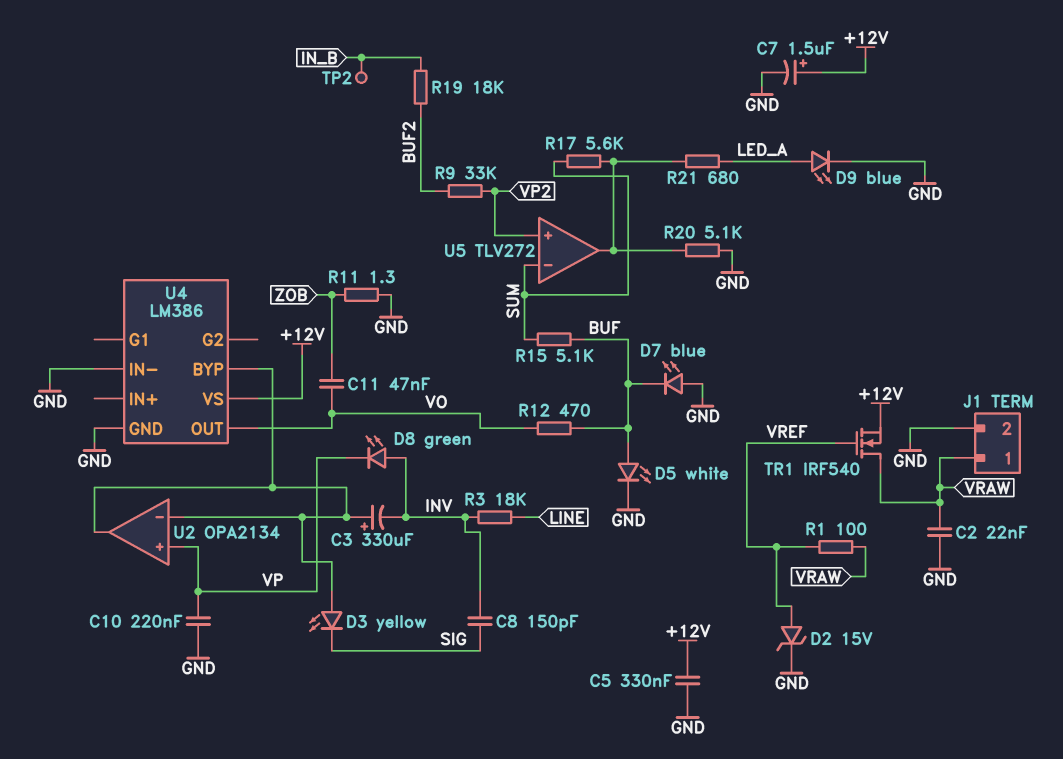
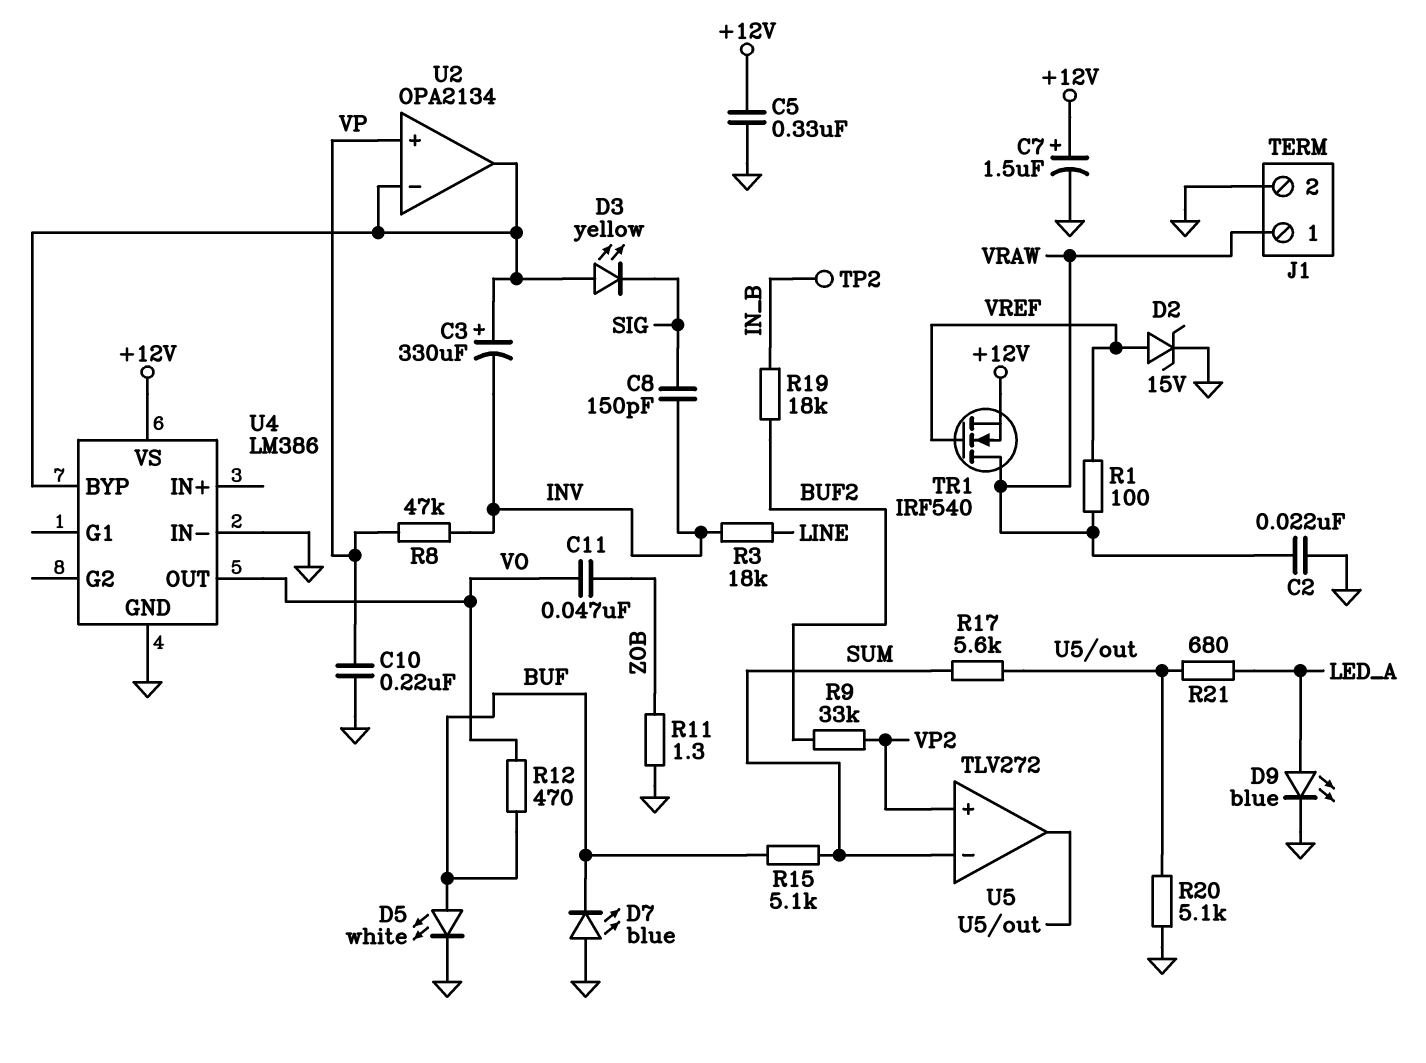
D8: LED green (A INV, K VP) -> none
R8: none -> 47k (INV, VP)

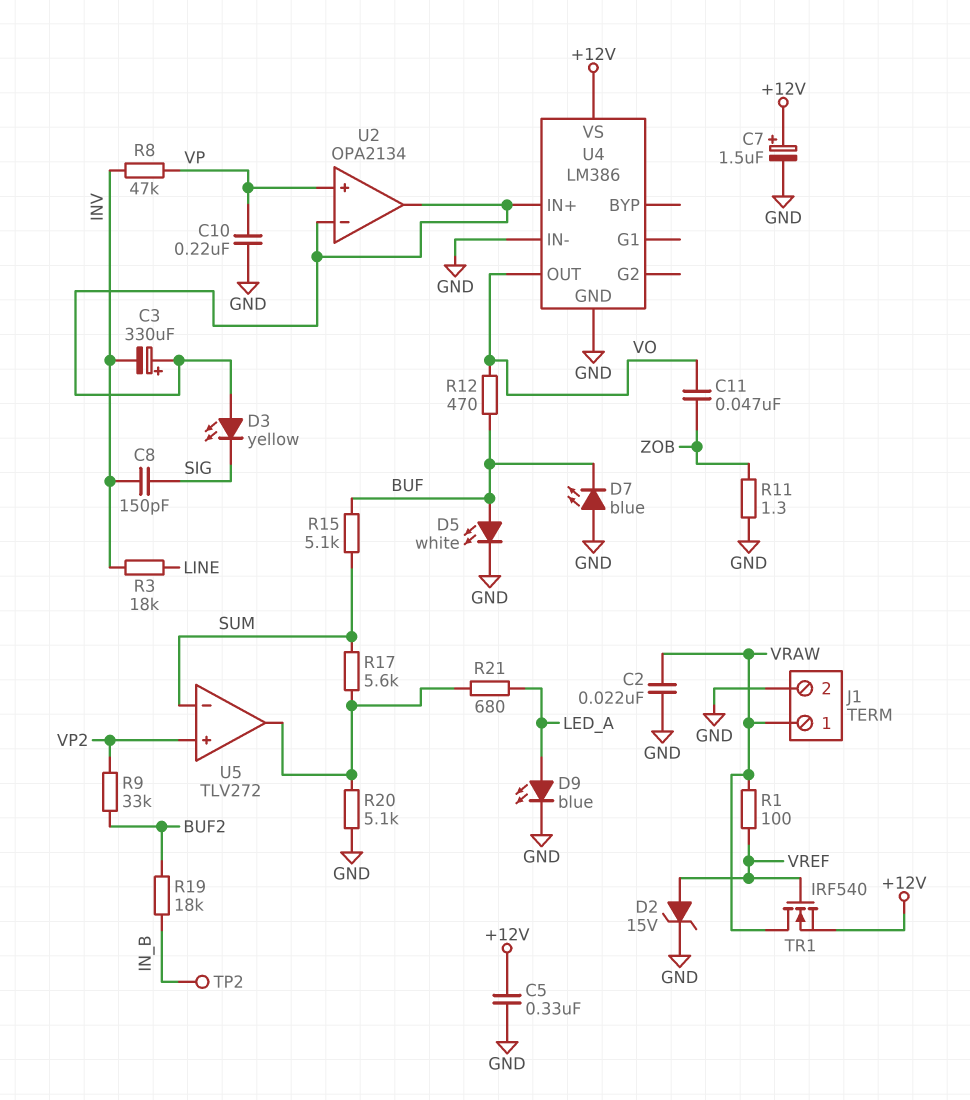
U4 pin BYP: U2/in- -> none
U4 pin IN+: none -> U2/in-

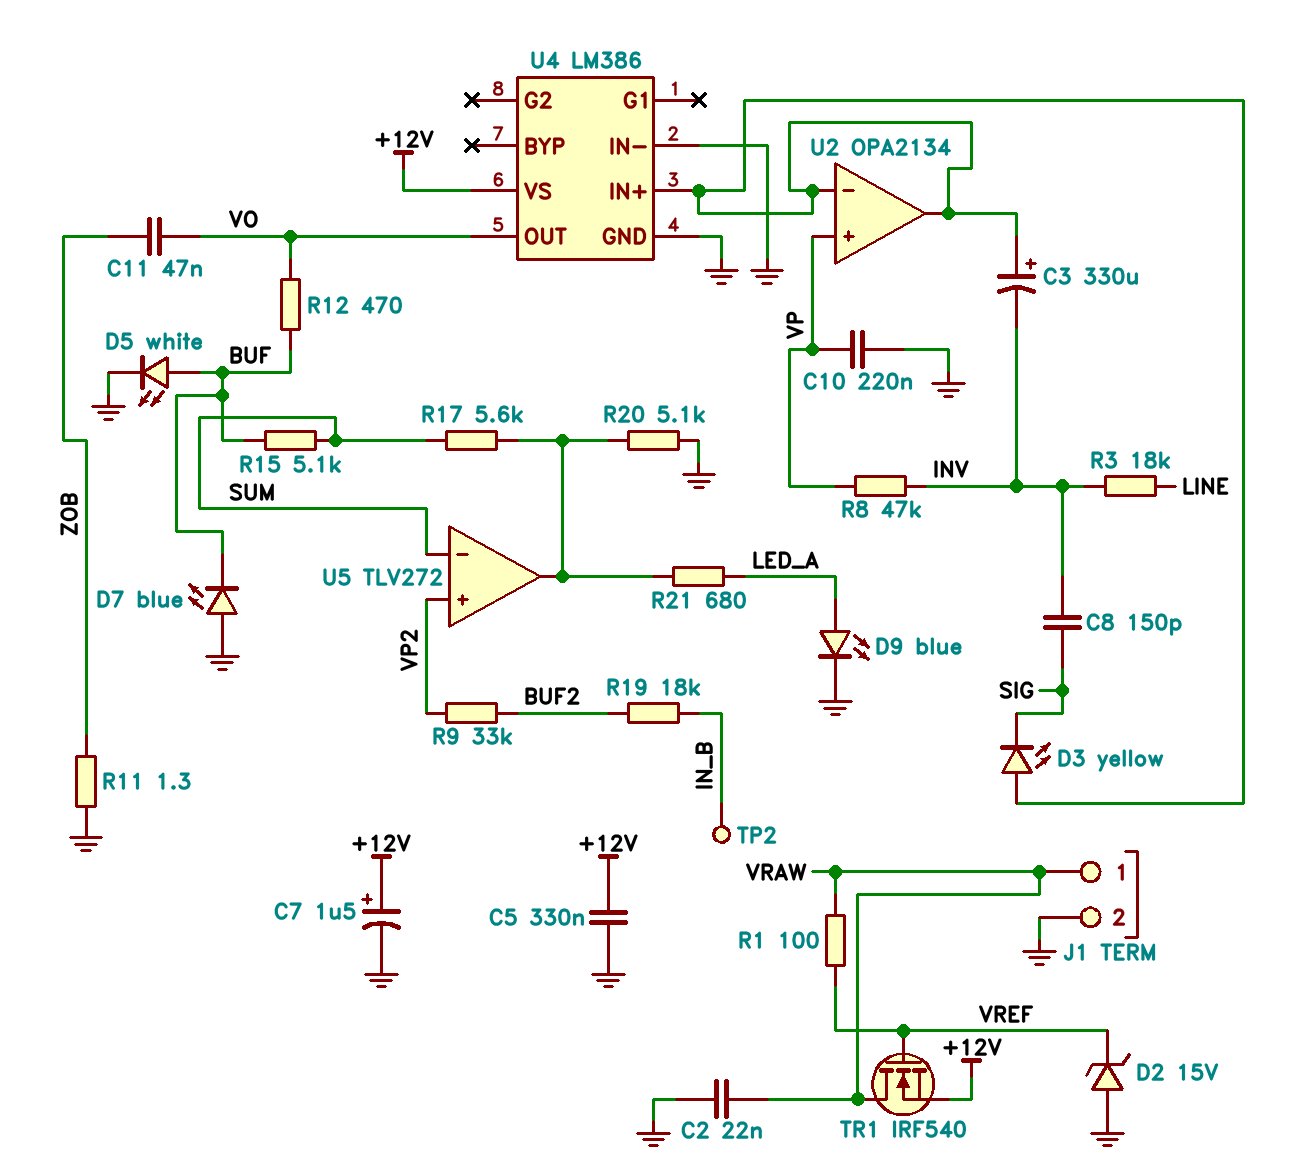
D2: zener 15V (A VREF, K GND) -> zener 15V (A GND, K VREF)

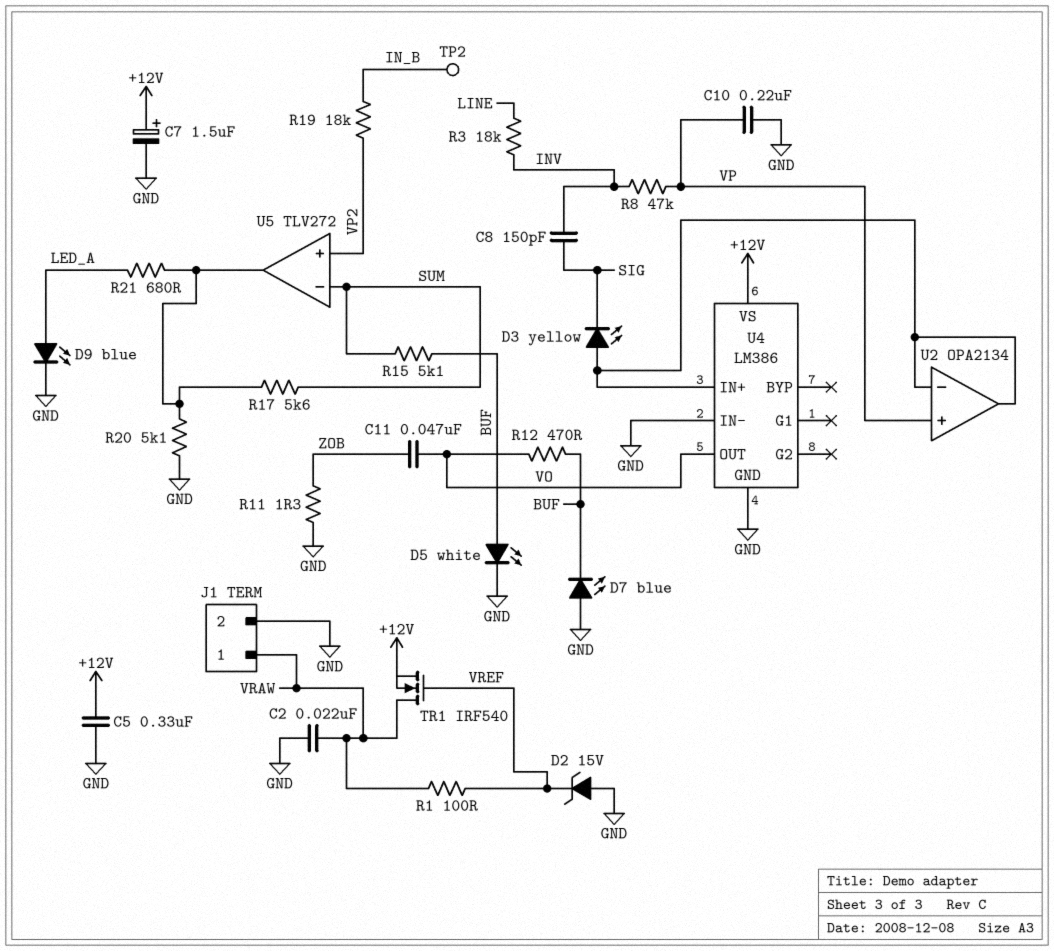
C3: 330uF (plus U2/in-, minus INV) -> none
R9: 33k (BUF2, VP2) -> none
R19: 18k (BUF2, IN_B) -> 18k (IN_B, VP2)

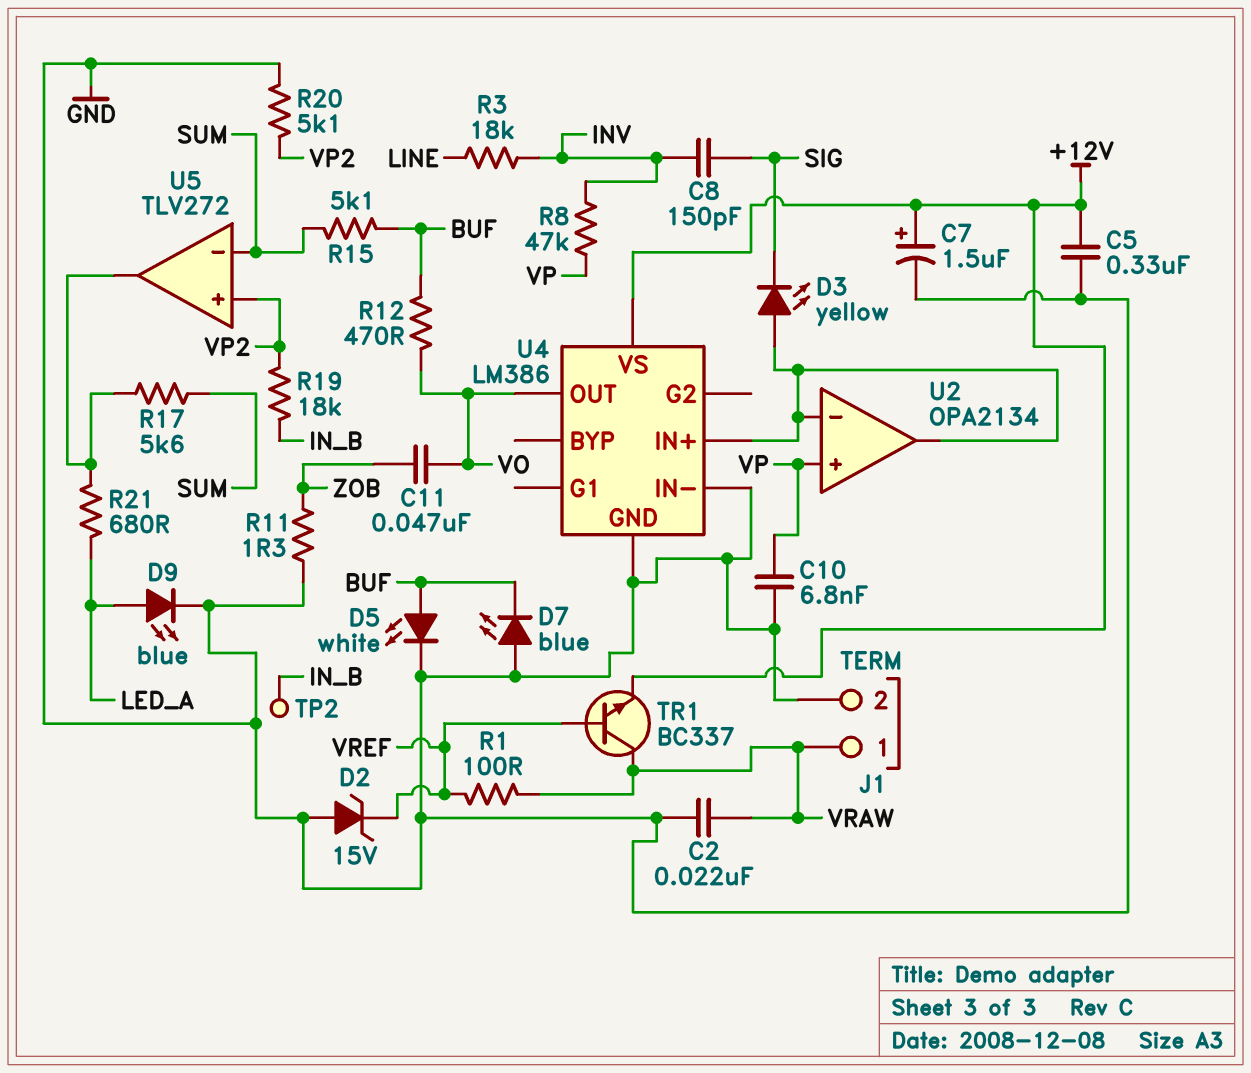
C10: 220nF (GND, VP) -> 6.8nF (GND, VP)
R20: 5.1k (GND, U5/out) -> 5.1k (GND, VP2)
TR1: NMOS IRF540 (G VREF, D VRAW, S +12V) -> NPN BC337 (B VREF, C VRAW, E +12V)

